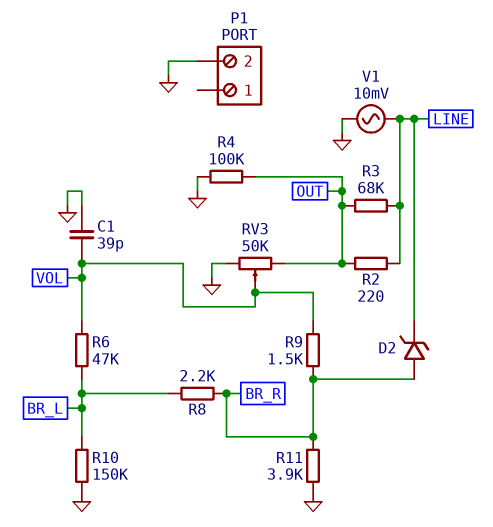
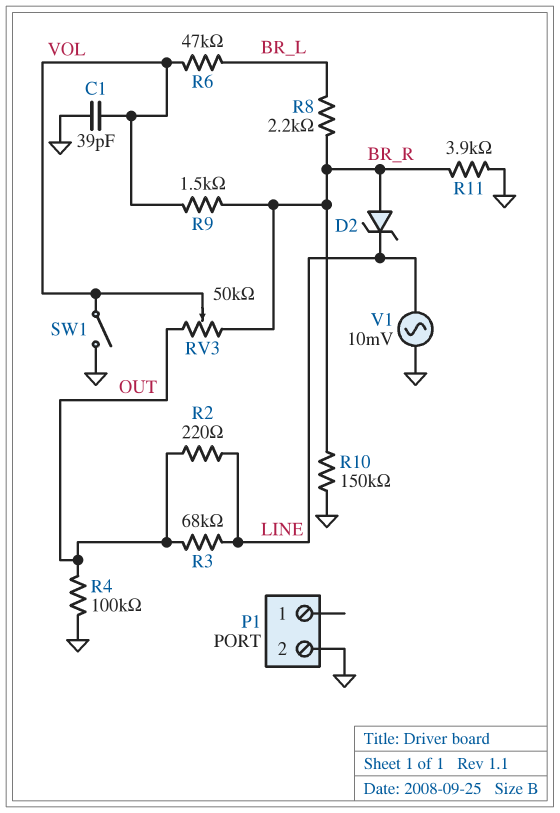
R10: 150k (BR_L, GND) -> 150k (BR_R, GND)
RV3: 50k (GND, OUT, wiper VOL) -> 50k (BR_R, OUT, wiper VOL)
SW1: none -> switch (GND, VOL)

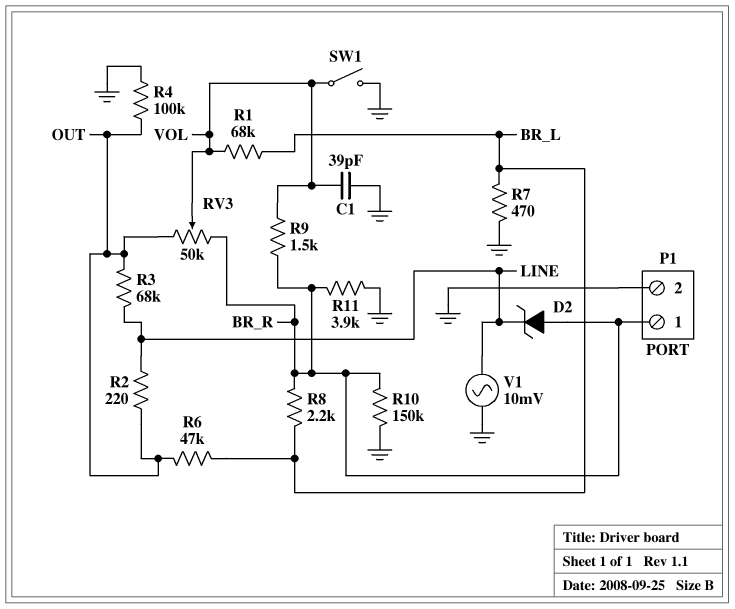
P1 pin 1: none -> BR_R
R1: none -> 68k (BR_L, VOL)
R6: 47k (BR_L, VOL) -> 47k (BR_L, OUT)
R7: none -> 470 (BR_L, GND)

